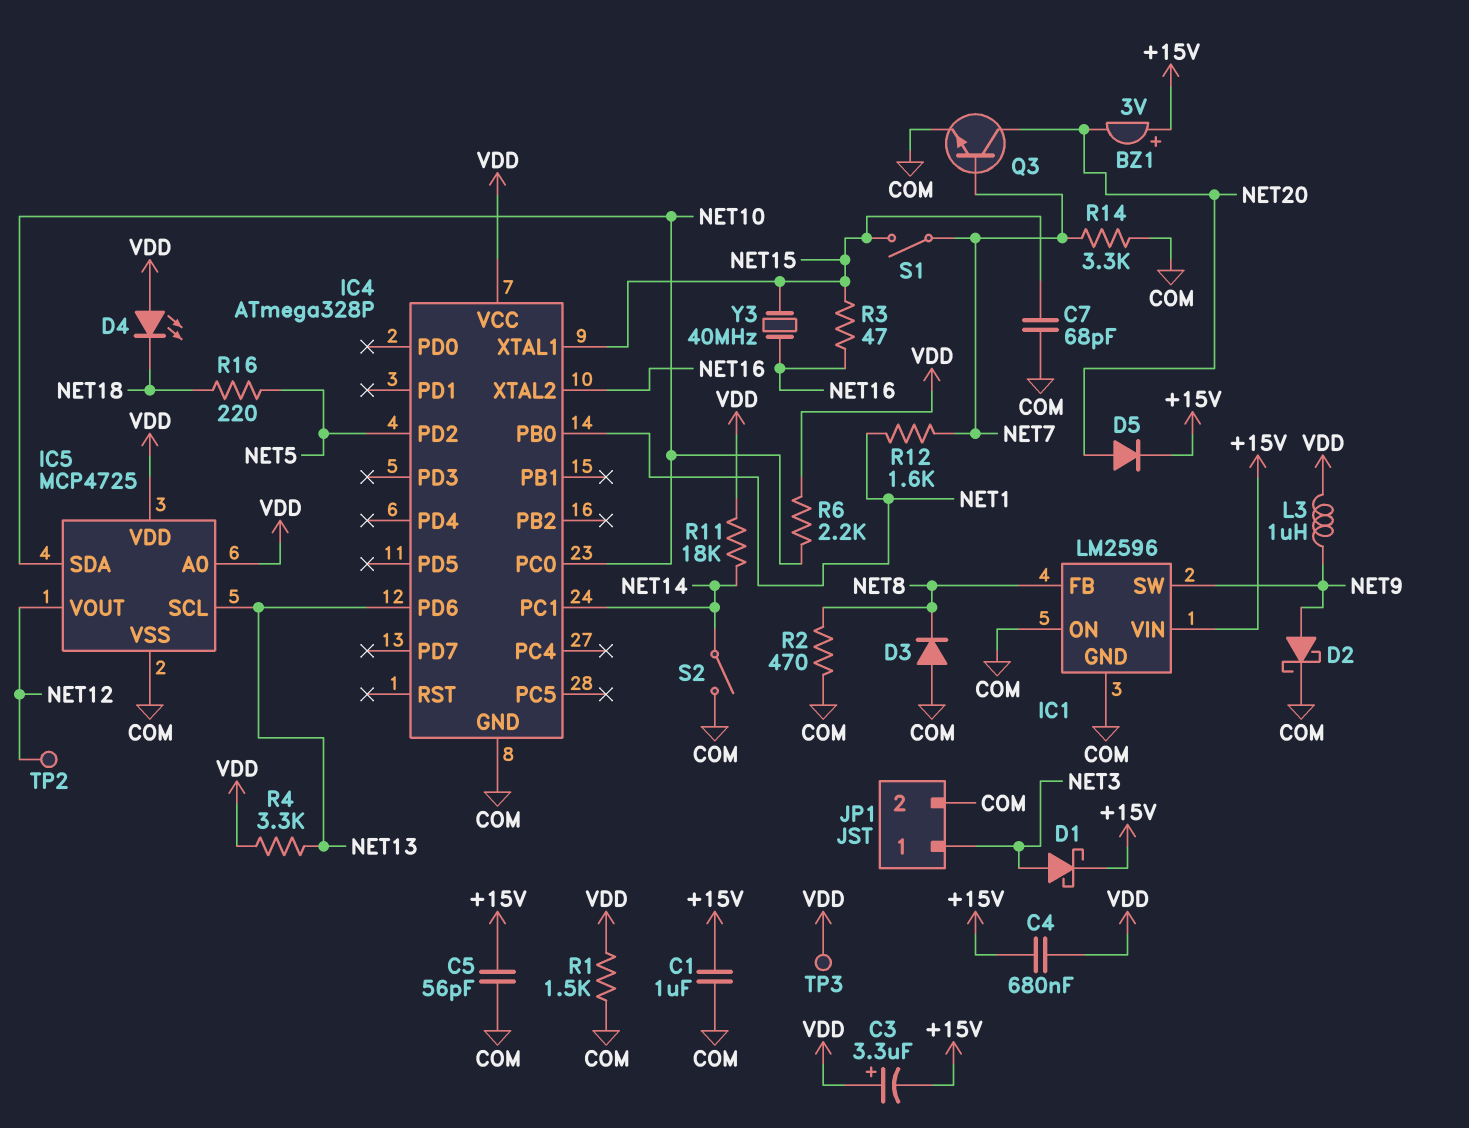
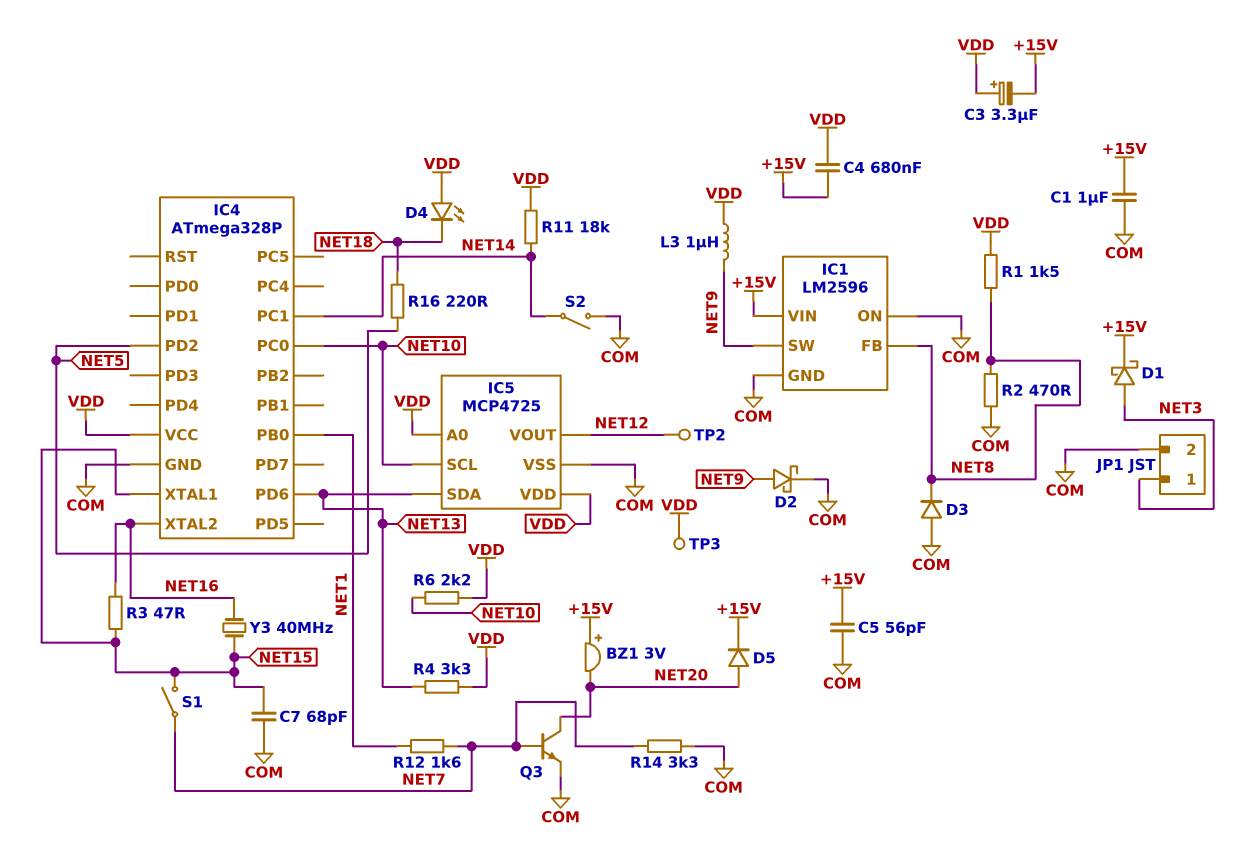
IC5 pin SCL: NET13 -> NET10
IC5 pin SDA: NET10 -> NET13
R1: 1.5k (COM, VDD) -> 1.5k (NET8, VDD)

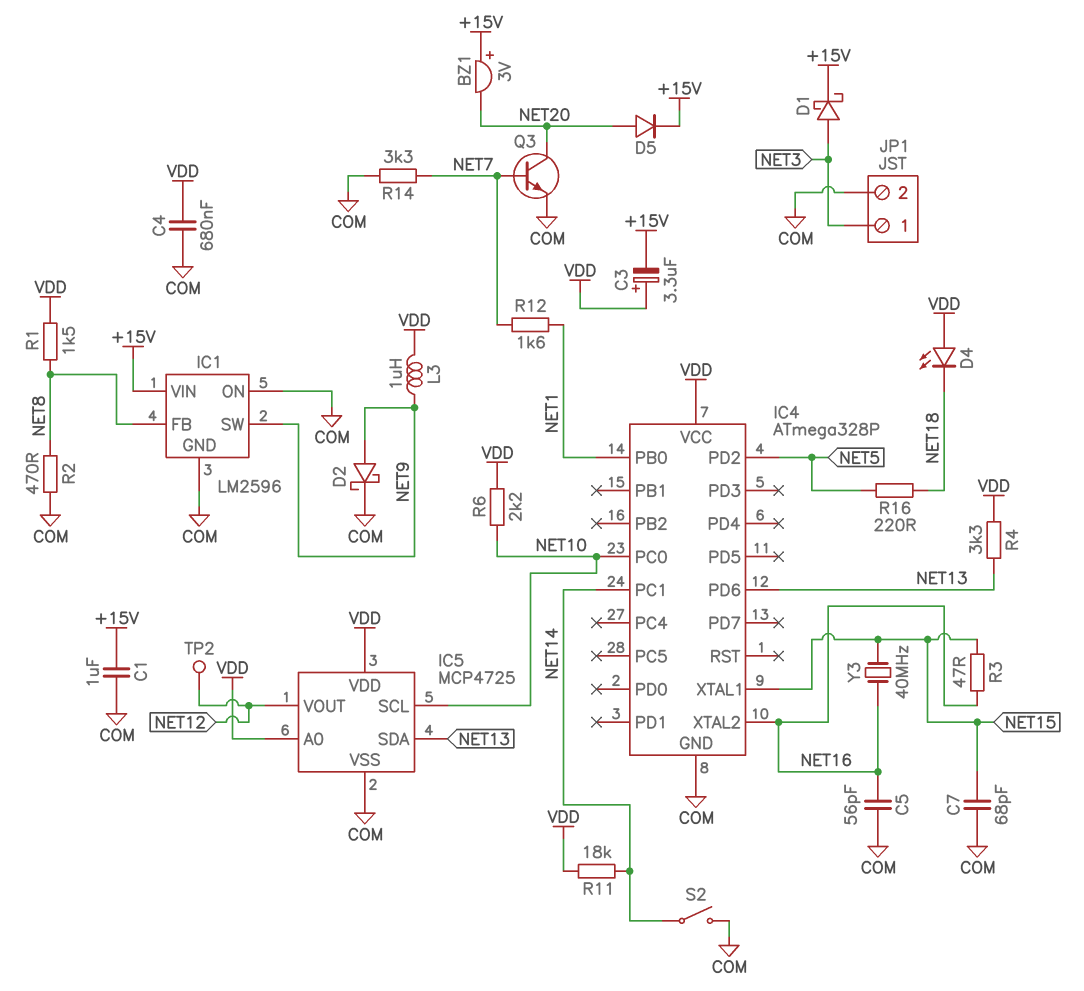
C4: 680nF (+15V, VDD) -> 680nF (COM, VDD)
C5: 56pF (+15V, COM) -> 56pF (COM, NET16)
D3: diode (A COM, K NET8) -> none
S1: switch (NET7, NET15) -> none
TP3: test point (VDD) -> none

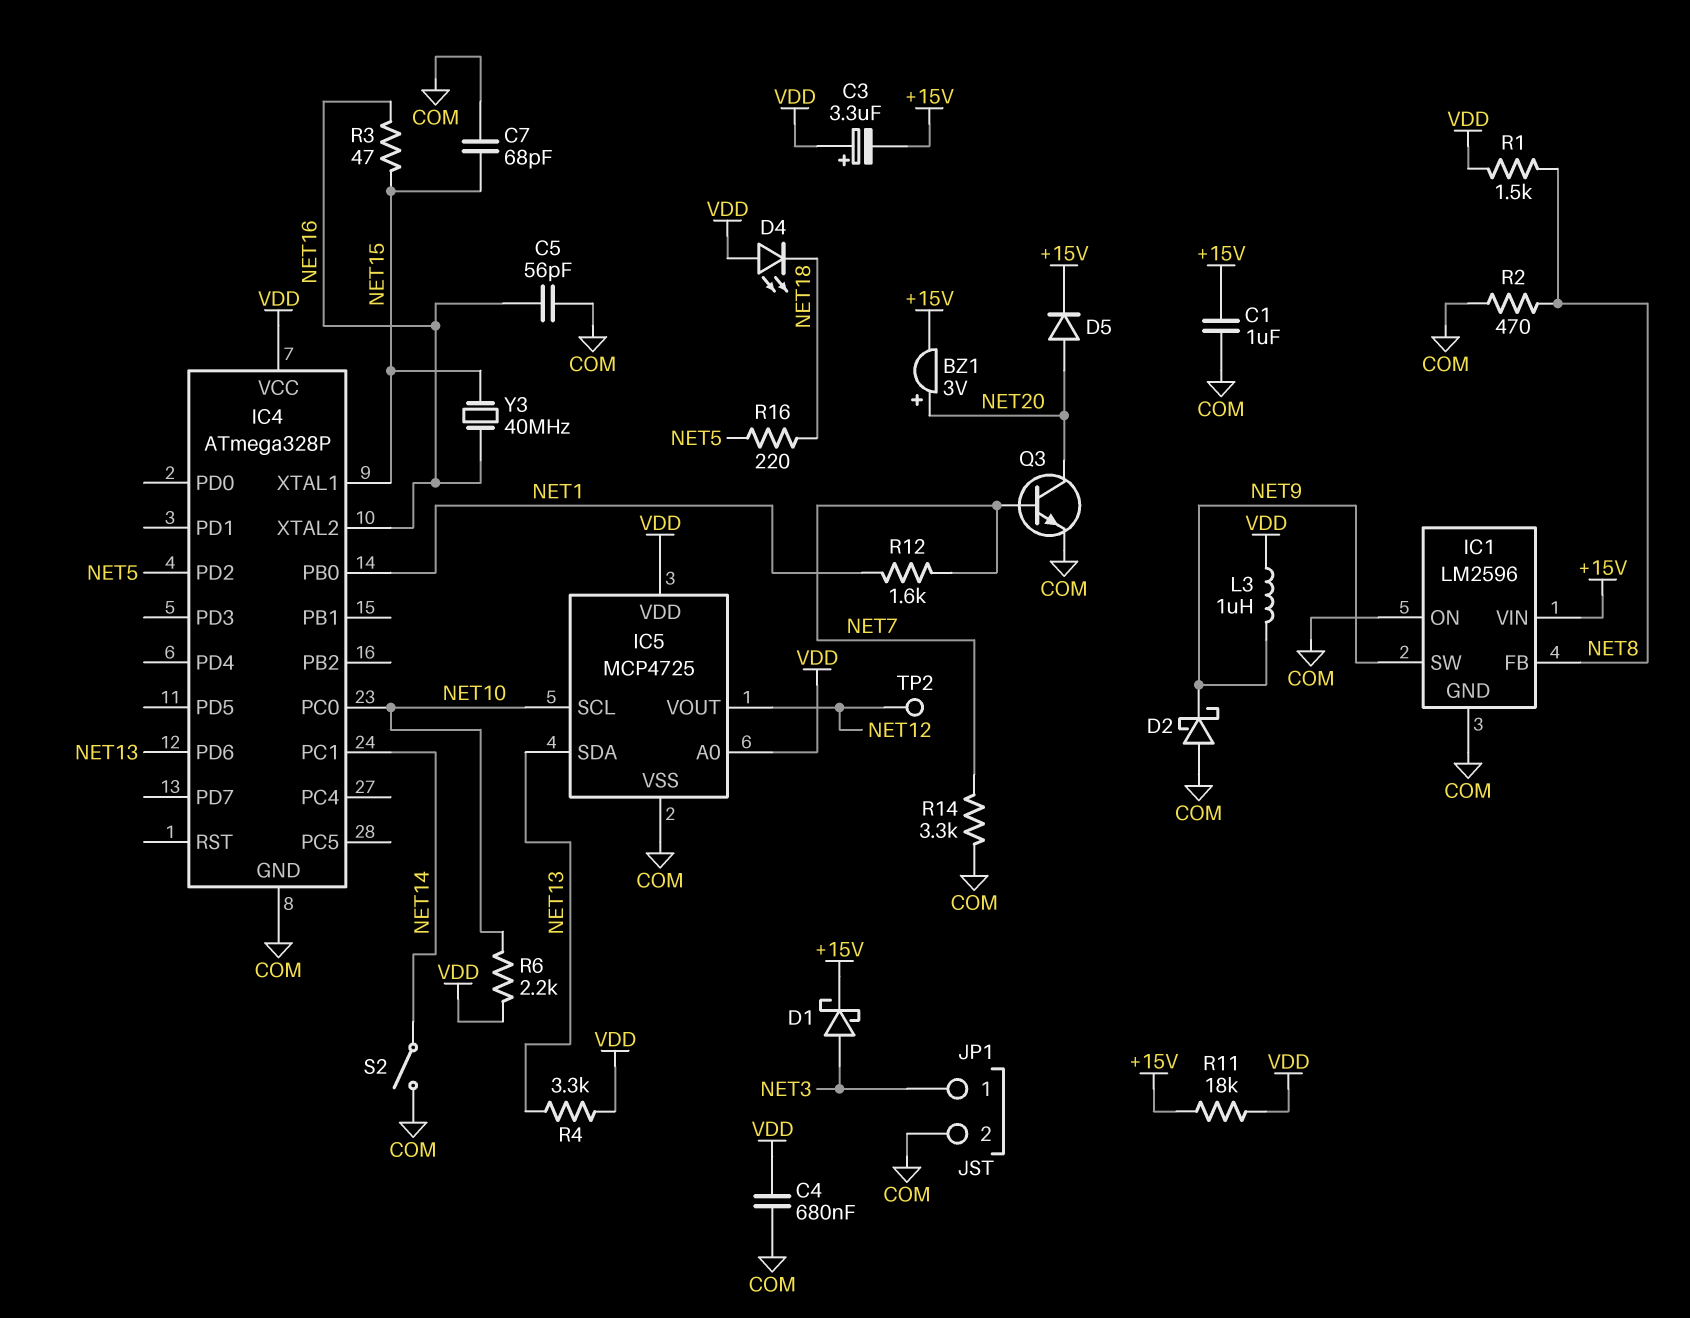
BZ1: buzzer 3V (plus +15V, minus NET20) -> buzzer 3V (plus NET20, minus +15V)
D2: schottky (A NET9, K COM) -> schottky (A COM, K NET9)
R11: 18k (NET14, VDD) -> 18k (+15V, VDD)

